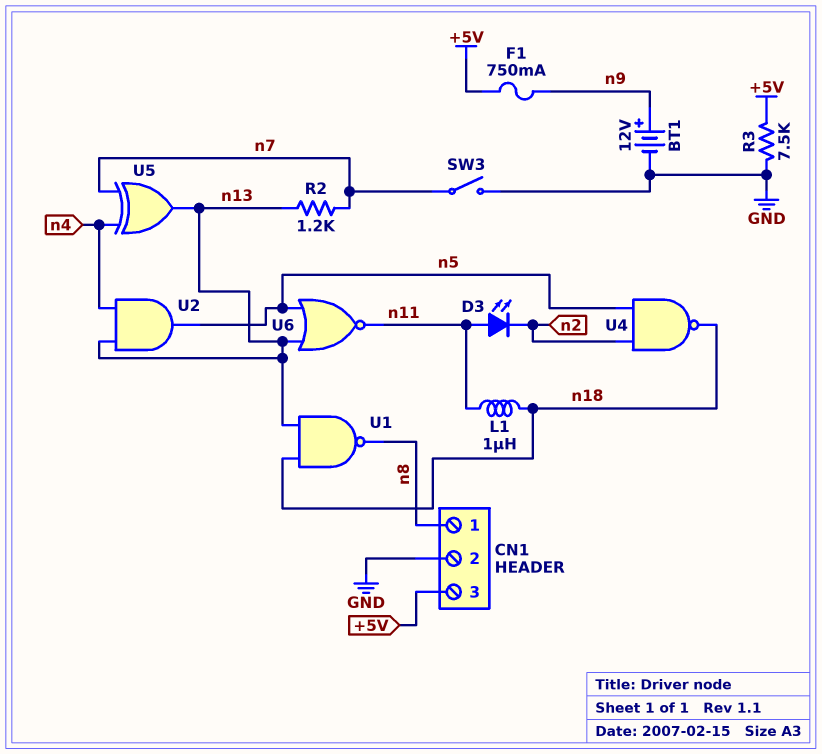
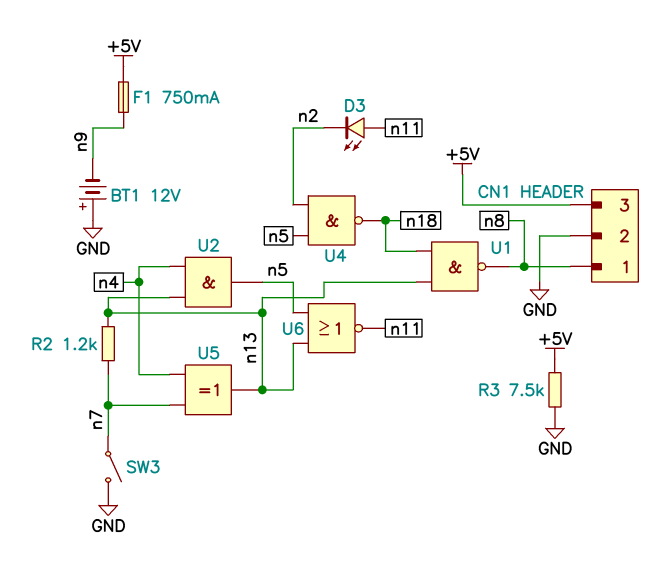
BT1: 12V (plus n9, minus GND) -> 12V (plus GND, minus n9)
L1: 1uH (n11, n18) -> none

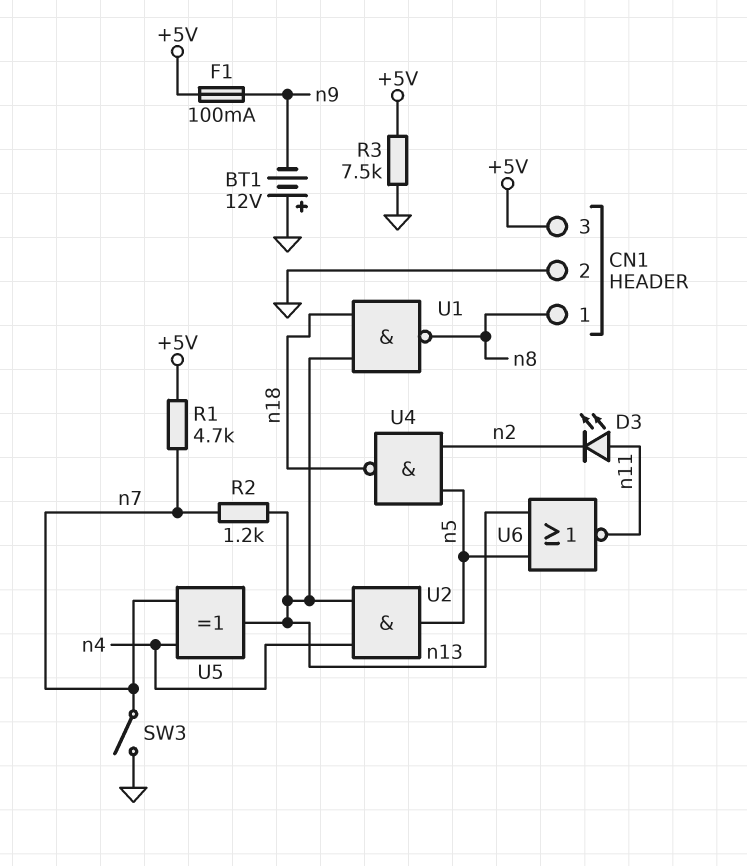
F1: 750mA (+5V, n9) -> 100mA (+5V, n9)
R1: none -> 4.7k (+5V, n7)

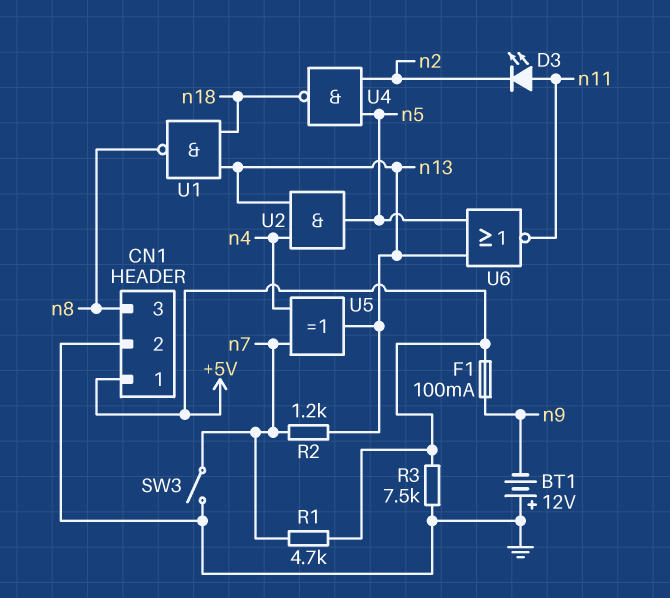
CN1 pin 1: n8 -> +5V
CN1 pin 3: +5V -> n8

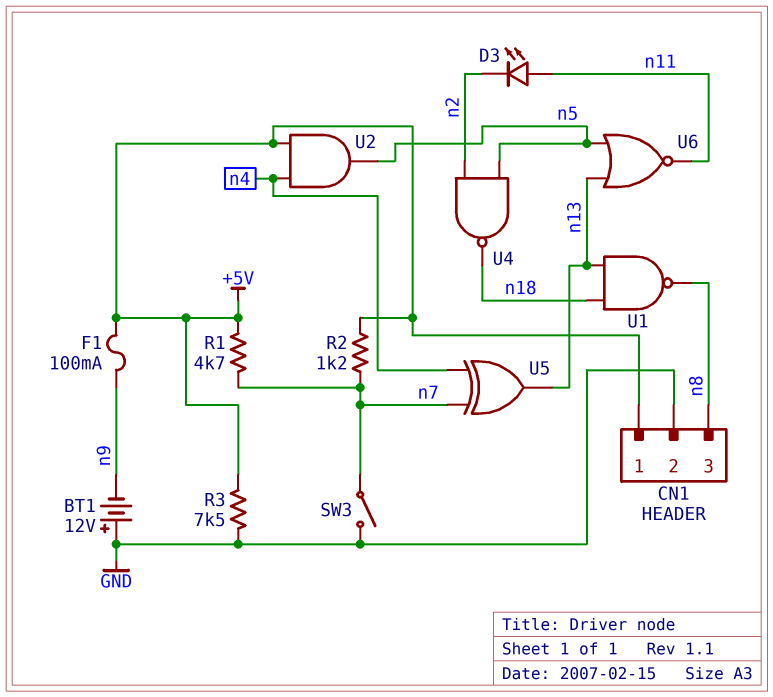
R2: 1.2k (n7, n13) -> 1.2k (+5V, n7)
U2: AND (in n4, in n13, out n5) -> AND (in +5V, in n4, out n5)

